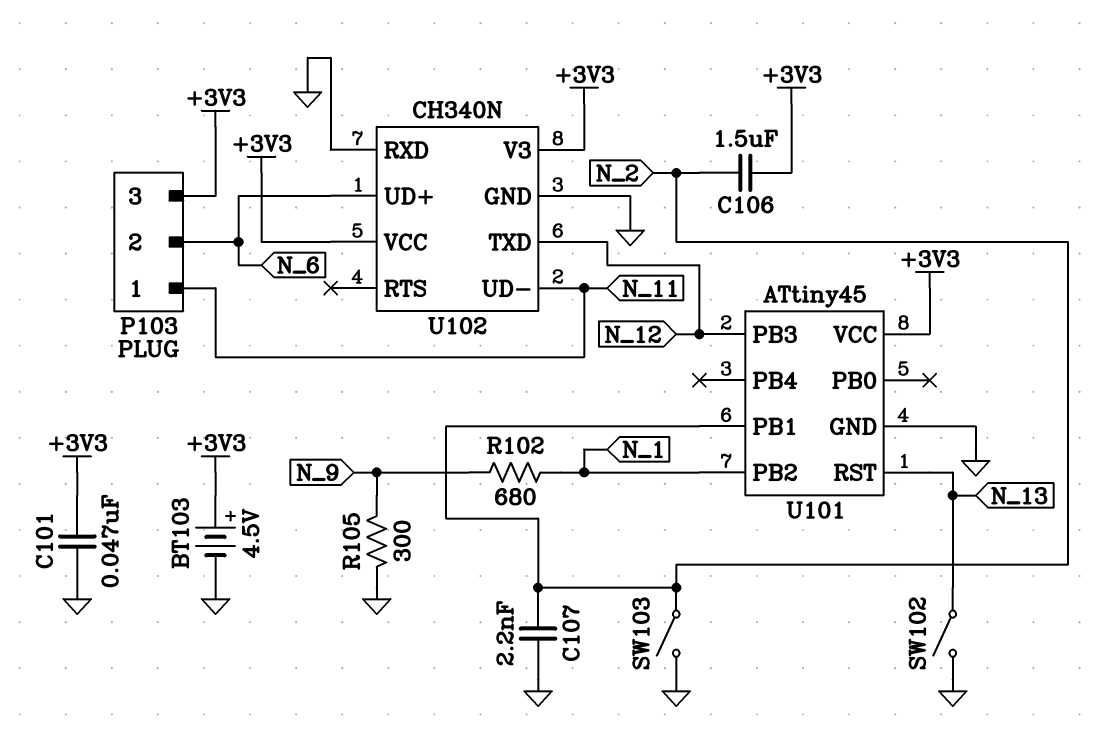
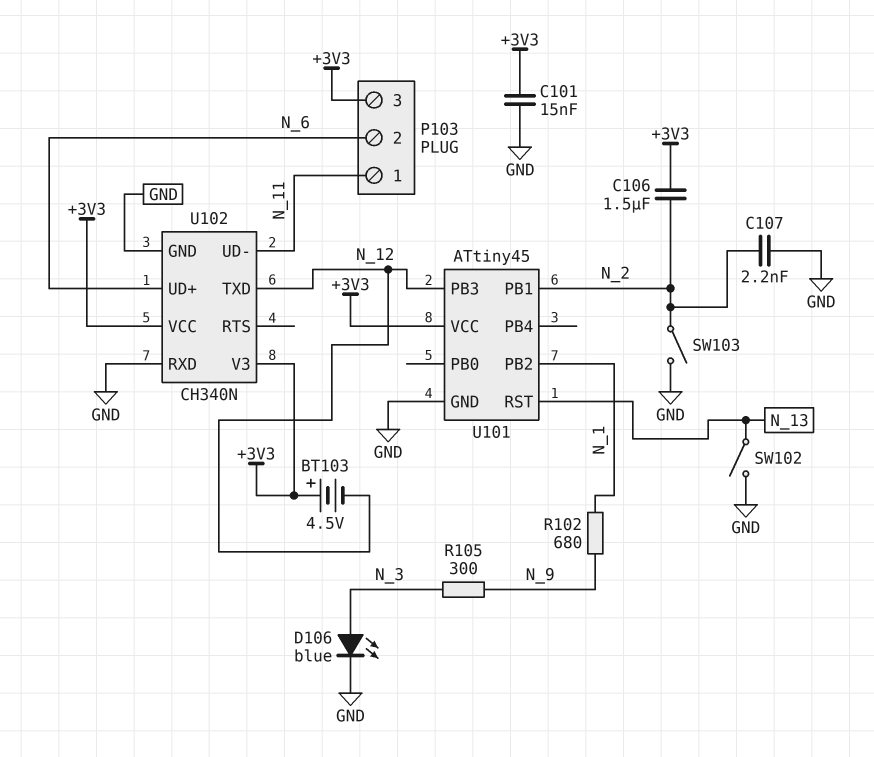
BT103: 4.5V (plus +3V3, minus GND) -> 4.5V (plus +3V3, minus N_12)
C101: 47nF (+3V3, GND) -> 15nF (+3V3, GND)
D106: none -> LED blue (A N_3, K GND)
R105: 300 (GND, N_9) -> 300 (N_3, N_9)

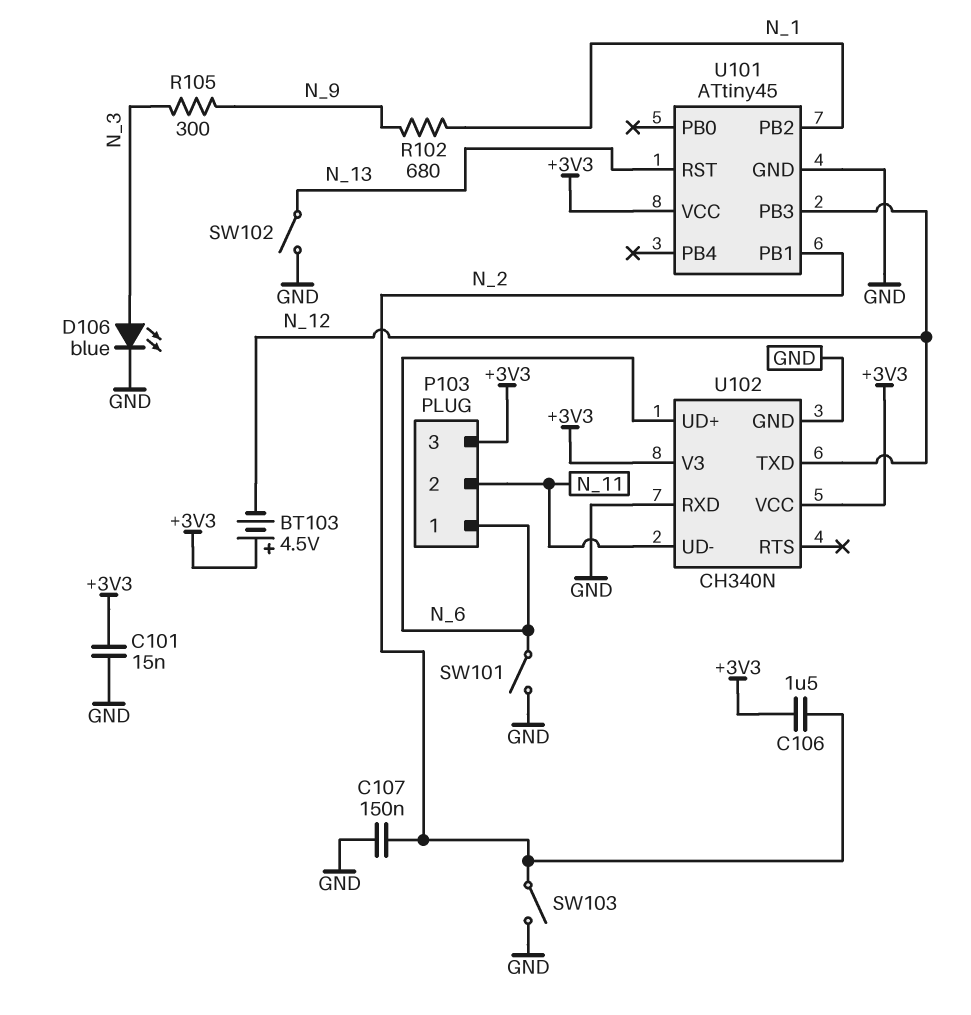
C107: 2.2nF (GND, N_2) -> 150nF (GND, N_2)
P103 pin 1: N_11 -> N_6
P103 pin 2: N_6 -> N_11
SW101: none -> switch (GND, N_6)

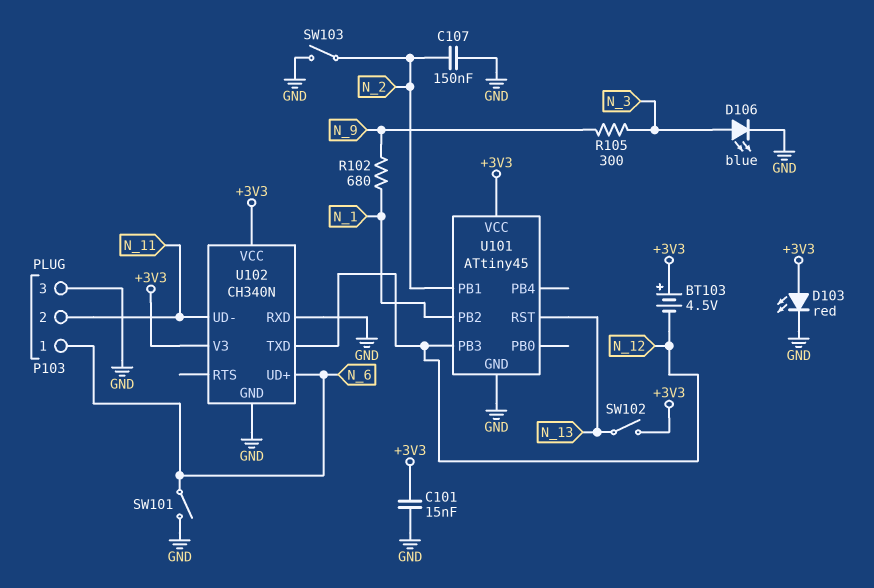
C106: 1.5uF (+3V3, N_2) -> none
D103: none -> LED red (A +3V3, K GND)
P103 pin 3: +3V3 -> GND
SW102: switch (GND, N_13) -> switch (+3V3, N_13)

